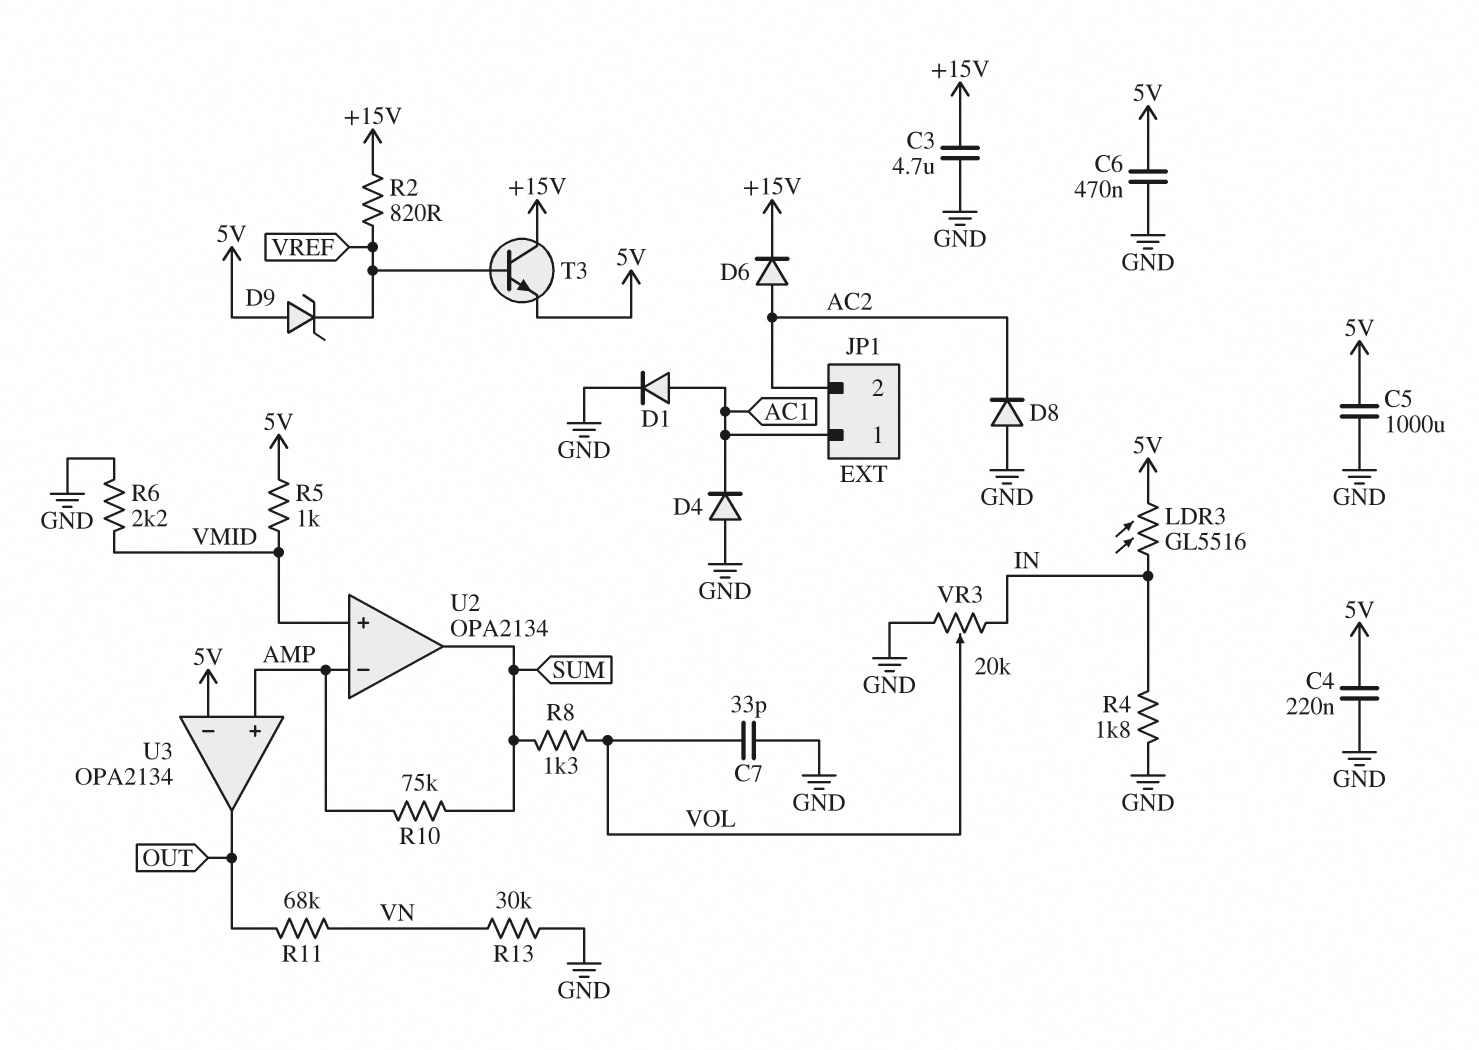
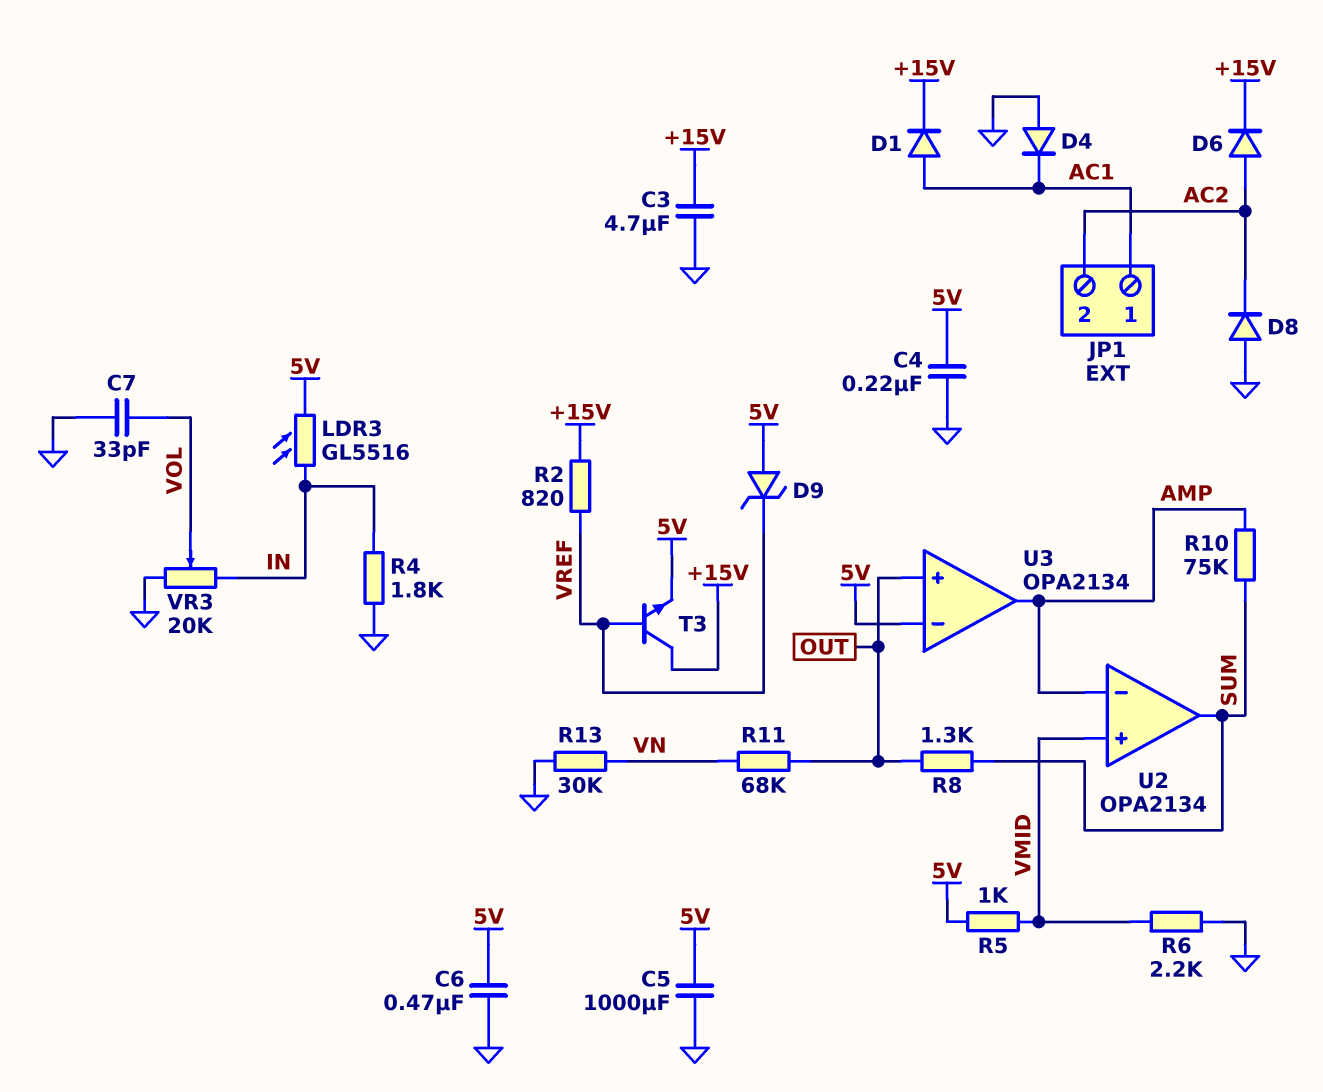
D1: diode (A AC1, K GND) -> diode (A AC1, K +15V)
R8: 1.3k (SUM, VOL) -> 1.3k (OUT, SUM)
U3 pin in+: AMP -> OUT
U3 pin out: OUT -> AMP

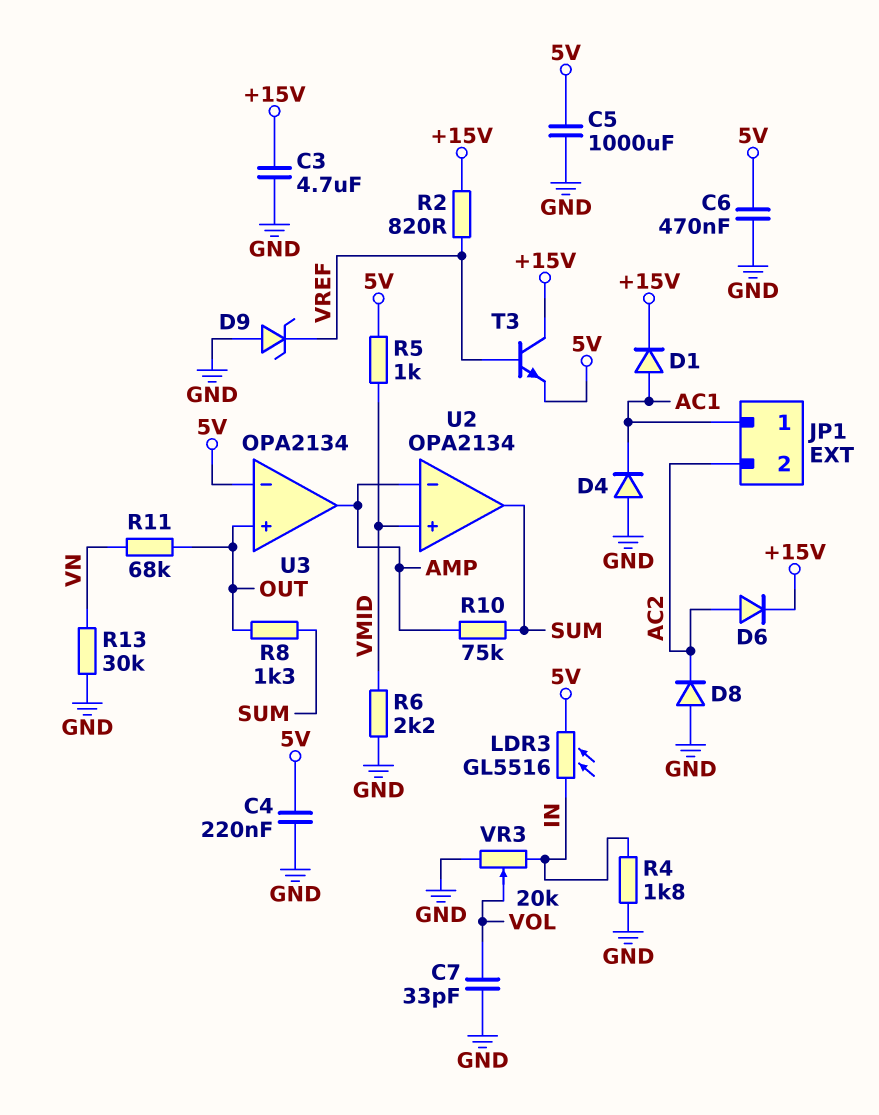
D9: zener (A 5V, K VREF) -> zener (A GND, K VREF)

